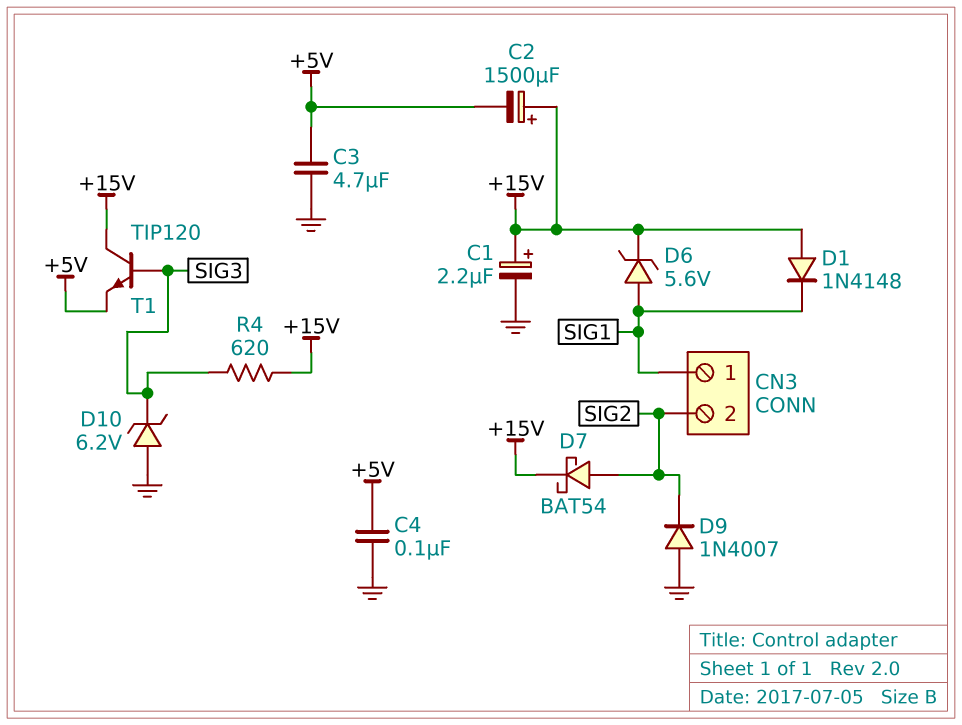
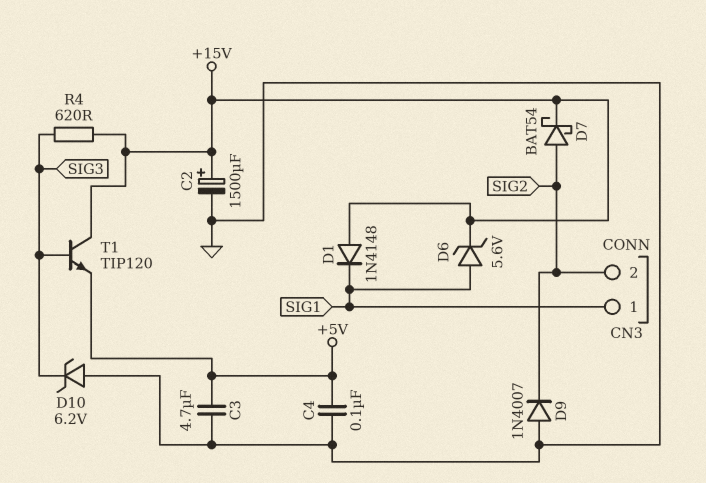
C1: 2.2uF (plus +15V, minus GND) -> none
C2: 1500uF (plus +15V, minus +5V) -> 1500uF (plus +15V, minus GND)

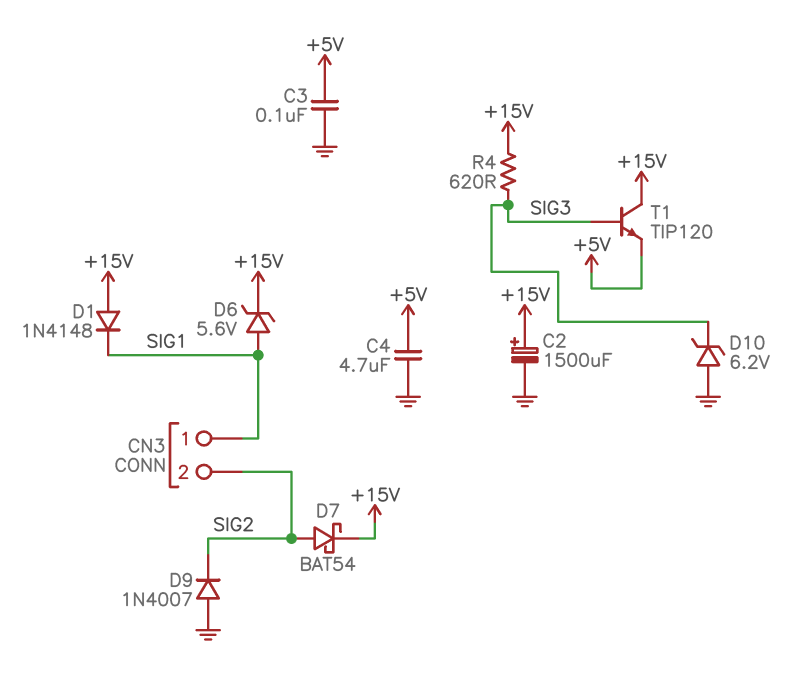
C3: 4.7uF (+5V, GND) -> 100nF (+5V, GND)
C4: 100nF (+5V, GND) -> 4.7uF (+5V, GND)

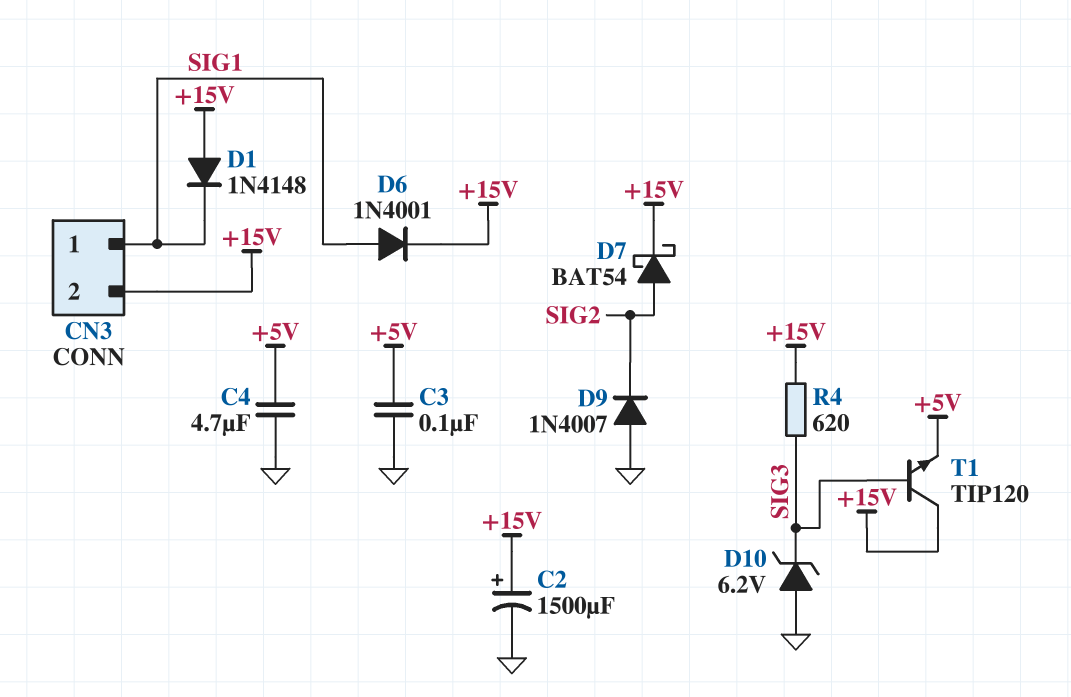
CN3 pin 2: SIG2 -> +15V
D6: zener 5.6V (A SIG1, K +15V) -> diode 1N4001 (A SIG1, K +15V)

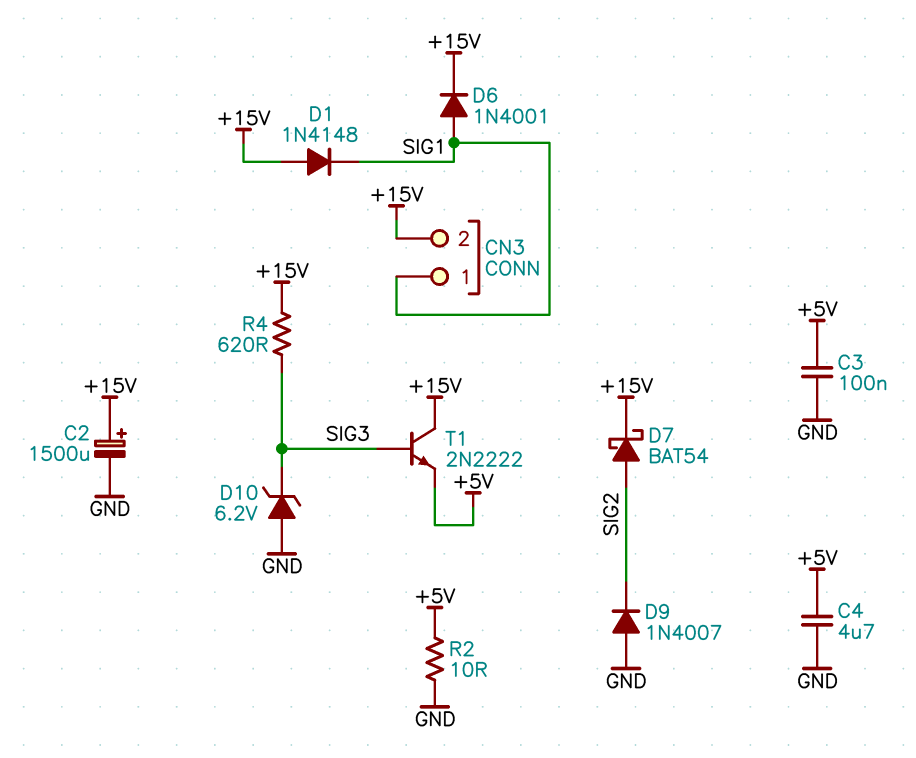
R2: none -> 10 (+5V, GND)
T1: NPN TIP120 (B SIG3, C +15V, E +5V) -> NPN 2N2222 (B SIG3, C +15V, E +5V)

